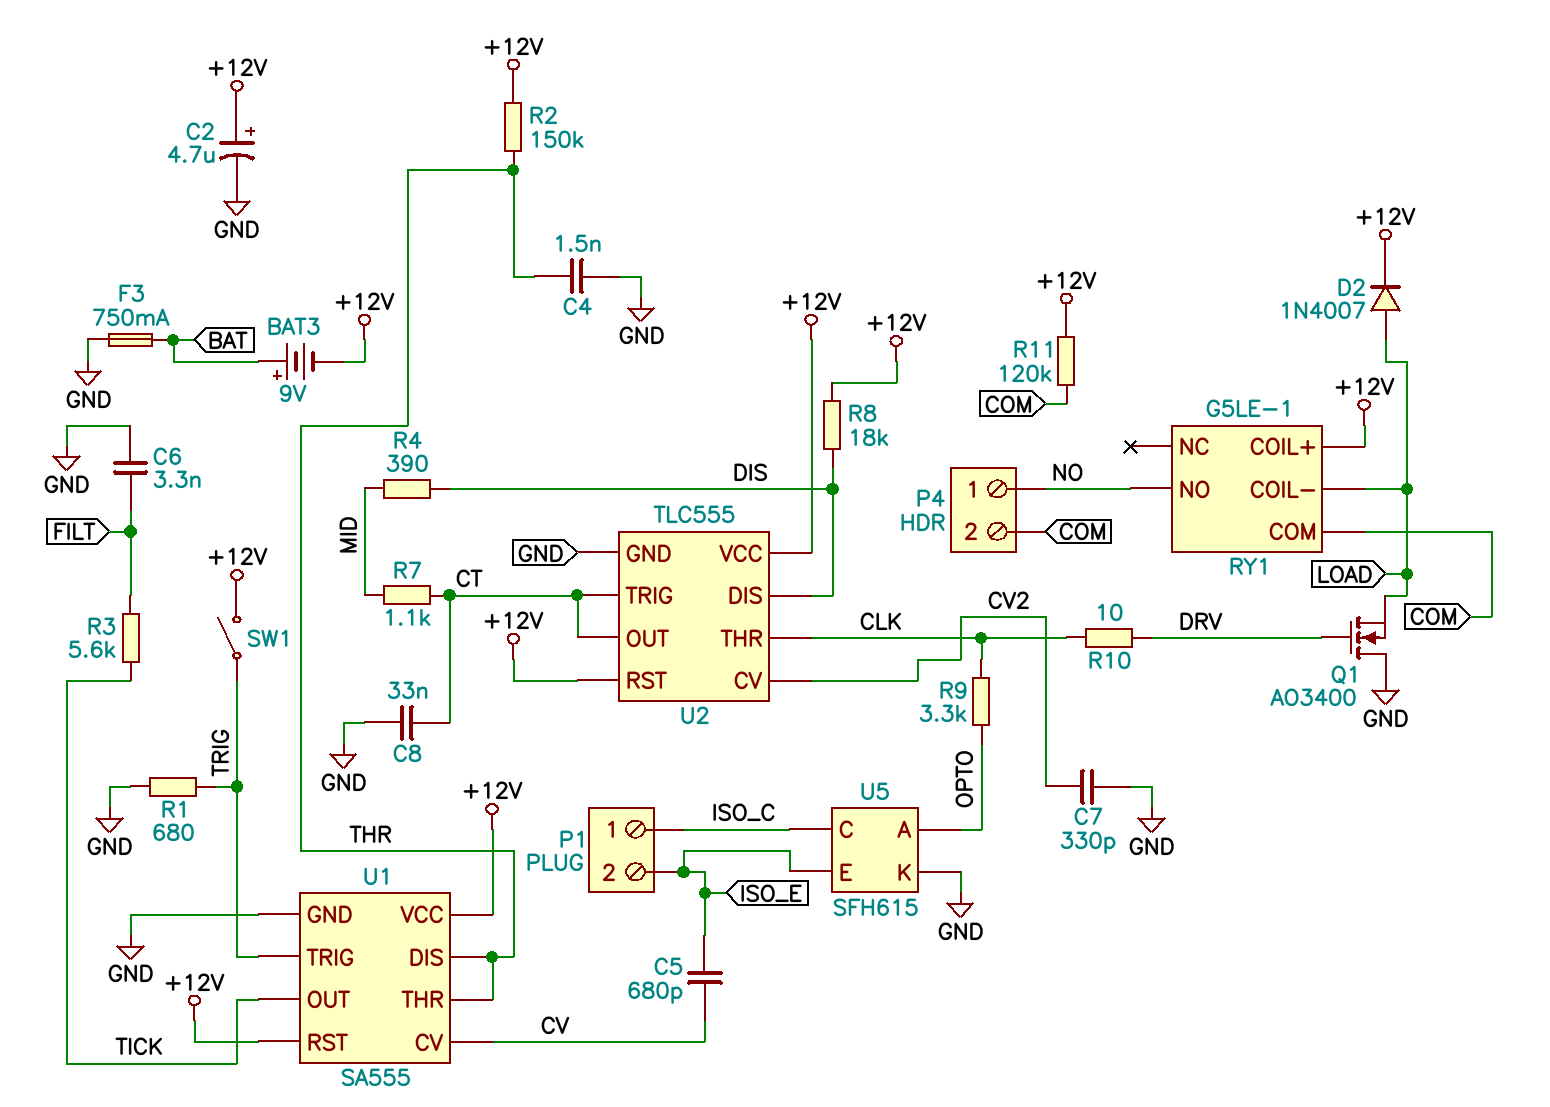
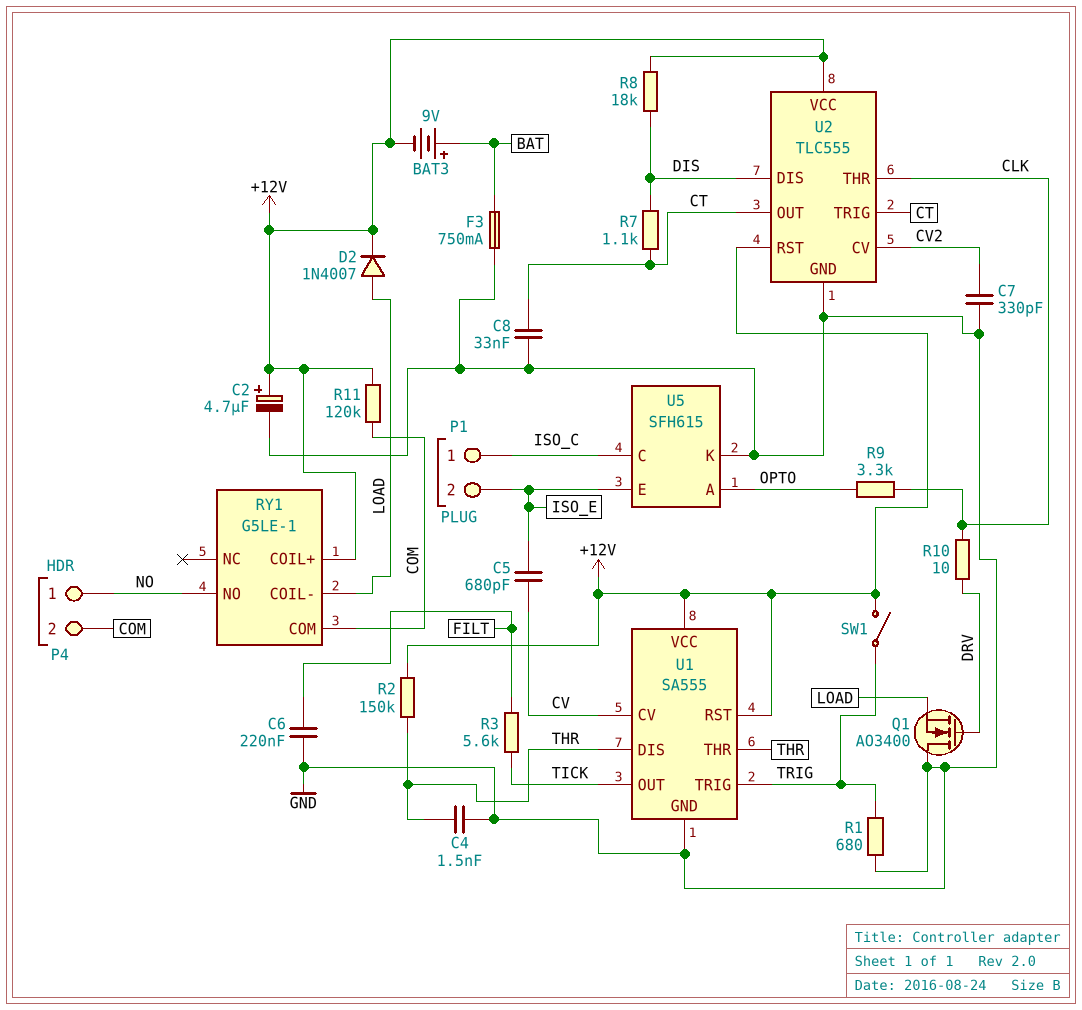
C6: 3.3nF (FILT, GND) -> 220nF (FILT, GND)
R4: 390 (DIS, MID) -> none
R7: 1.1k (CT, MID) -> 1.1k (CT, DIS)

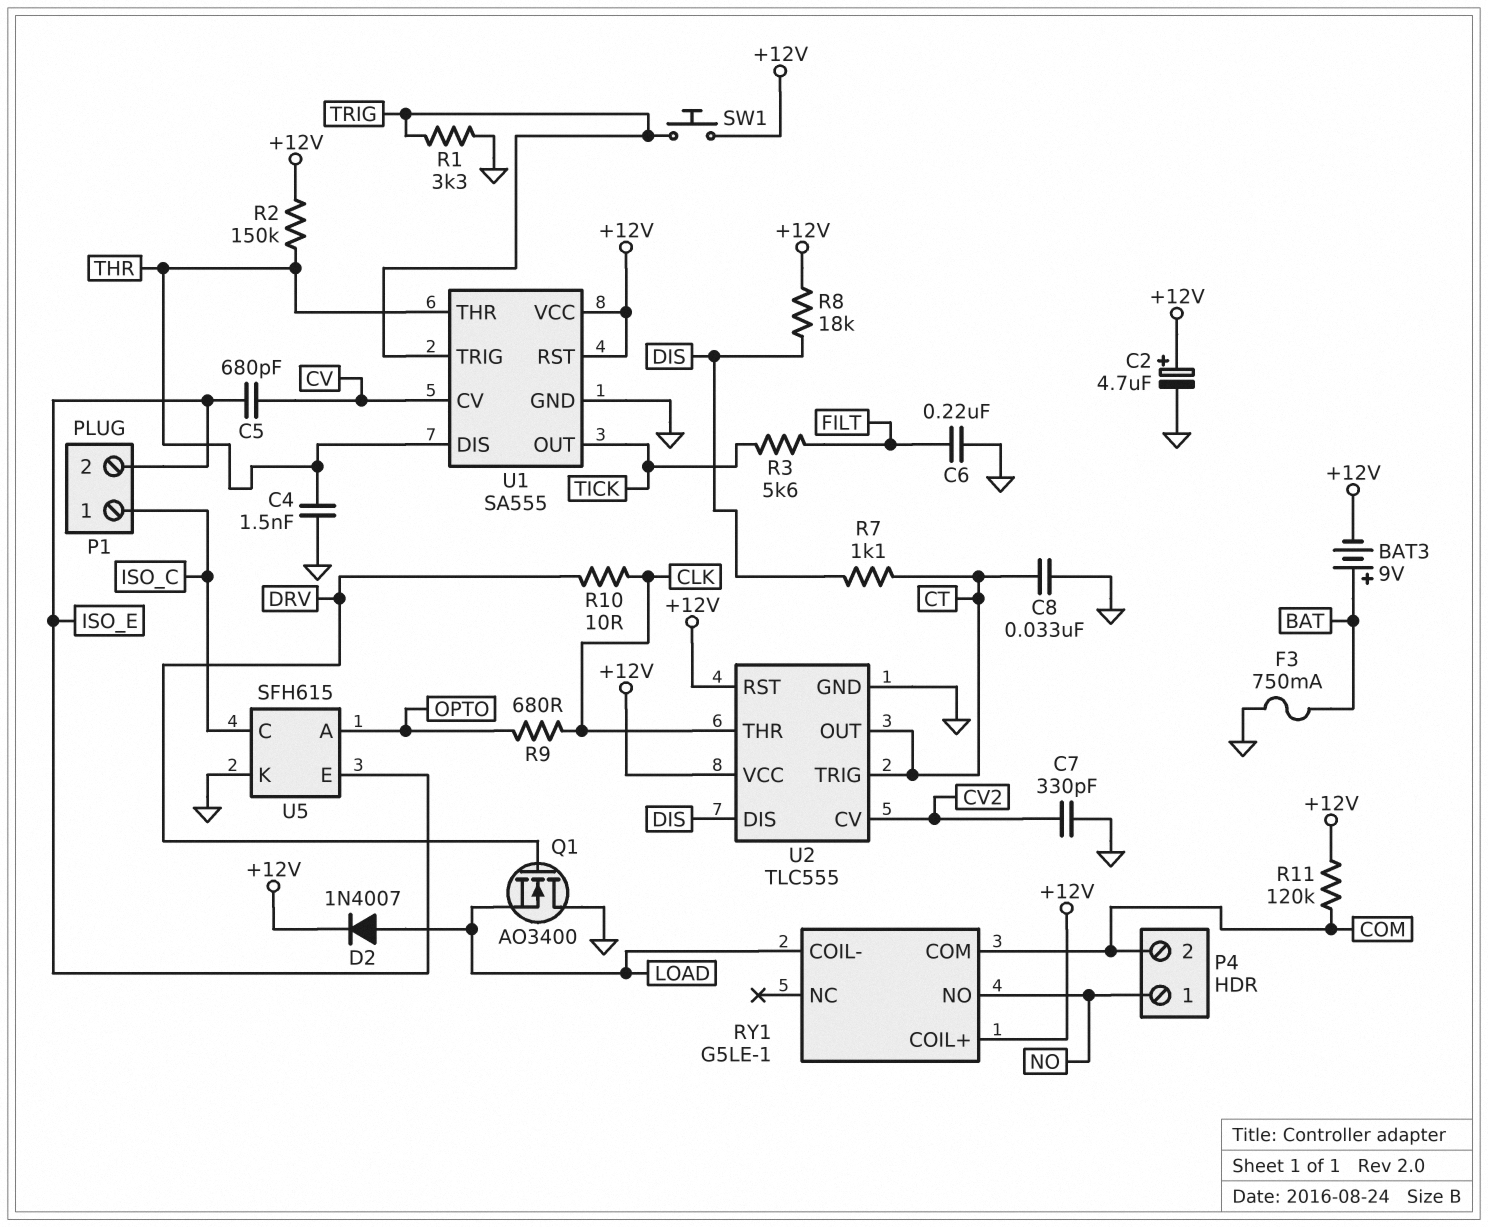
R1: 680 (GND, TRIG) -> 3.3k (GND, TRIG)
R9: 3.3k (CLK, OPTO) -> 680 (CLK, OPTO)
SW1: switch (+12V, TRIG) -> button (+12V, TRIG)

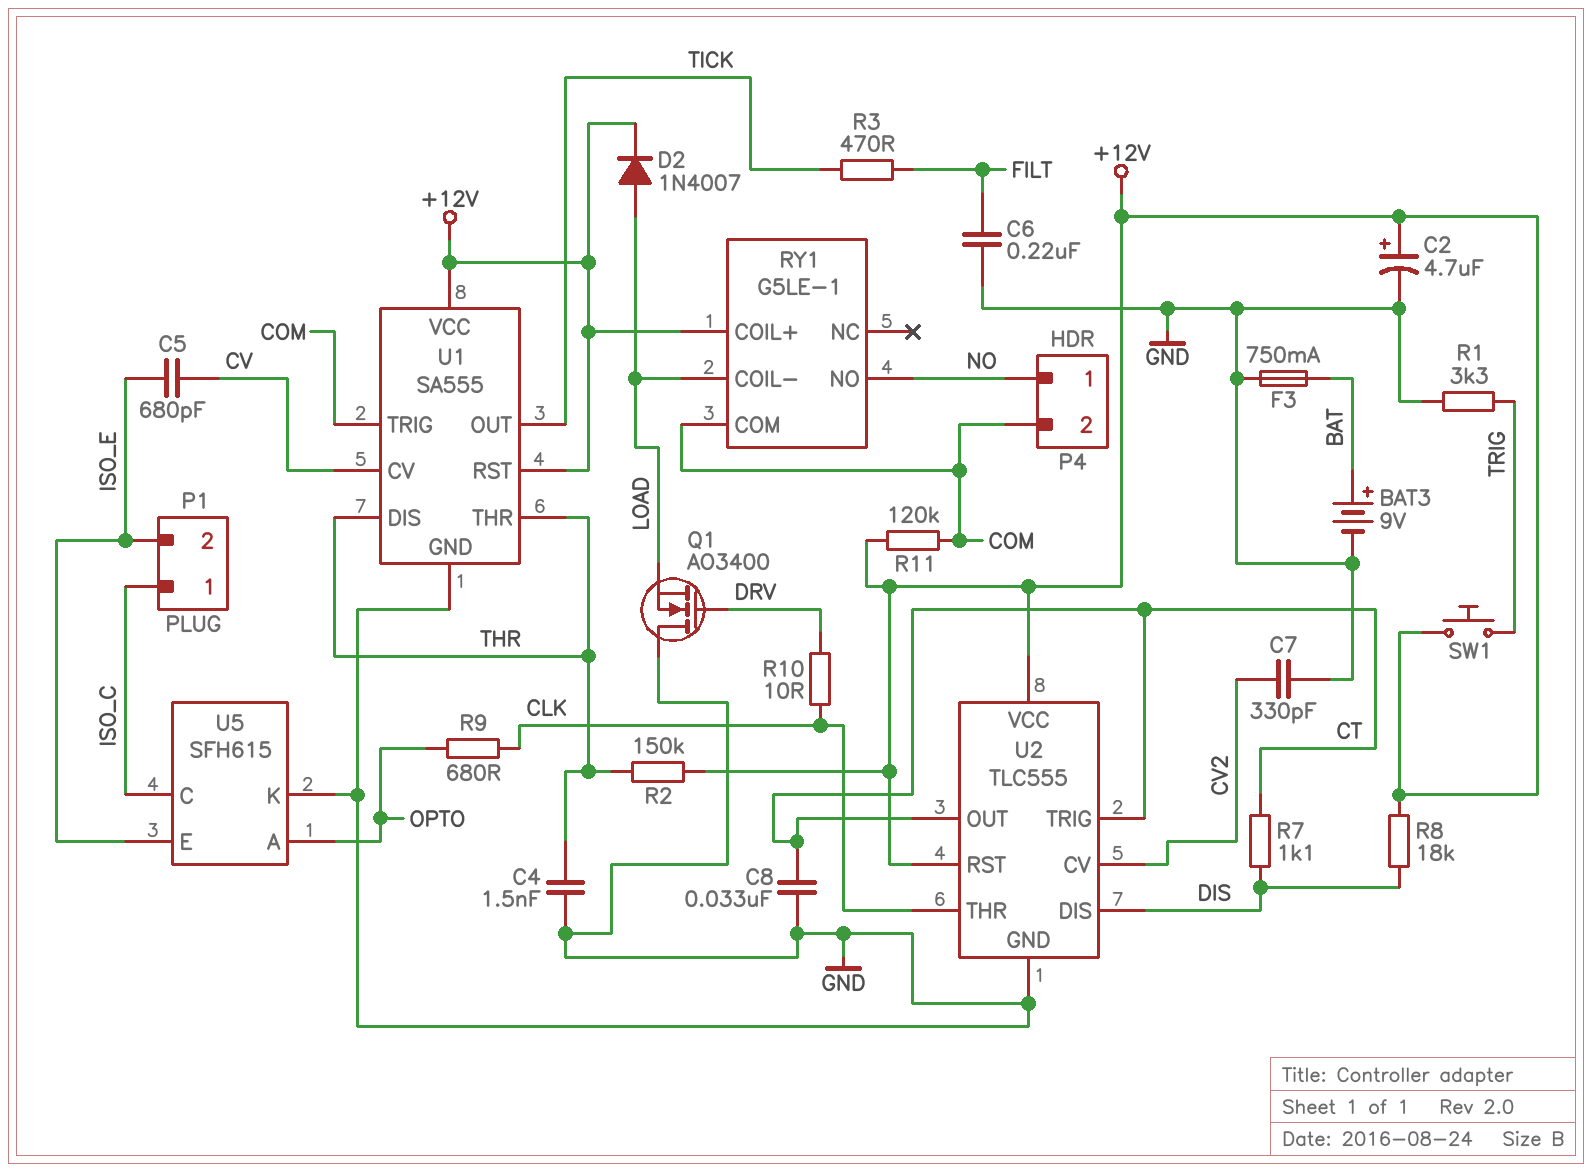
BAT3: 9V (plus BAT, minus +12V) -> 9V (plus BAT, minus GND)
R3: 5.6k (FILT, TICK) -> 470 (FILT, TICK)
U1 pin TRIG: TRIG -> COM

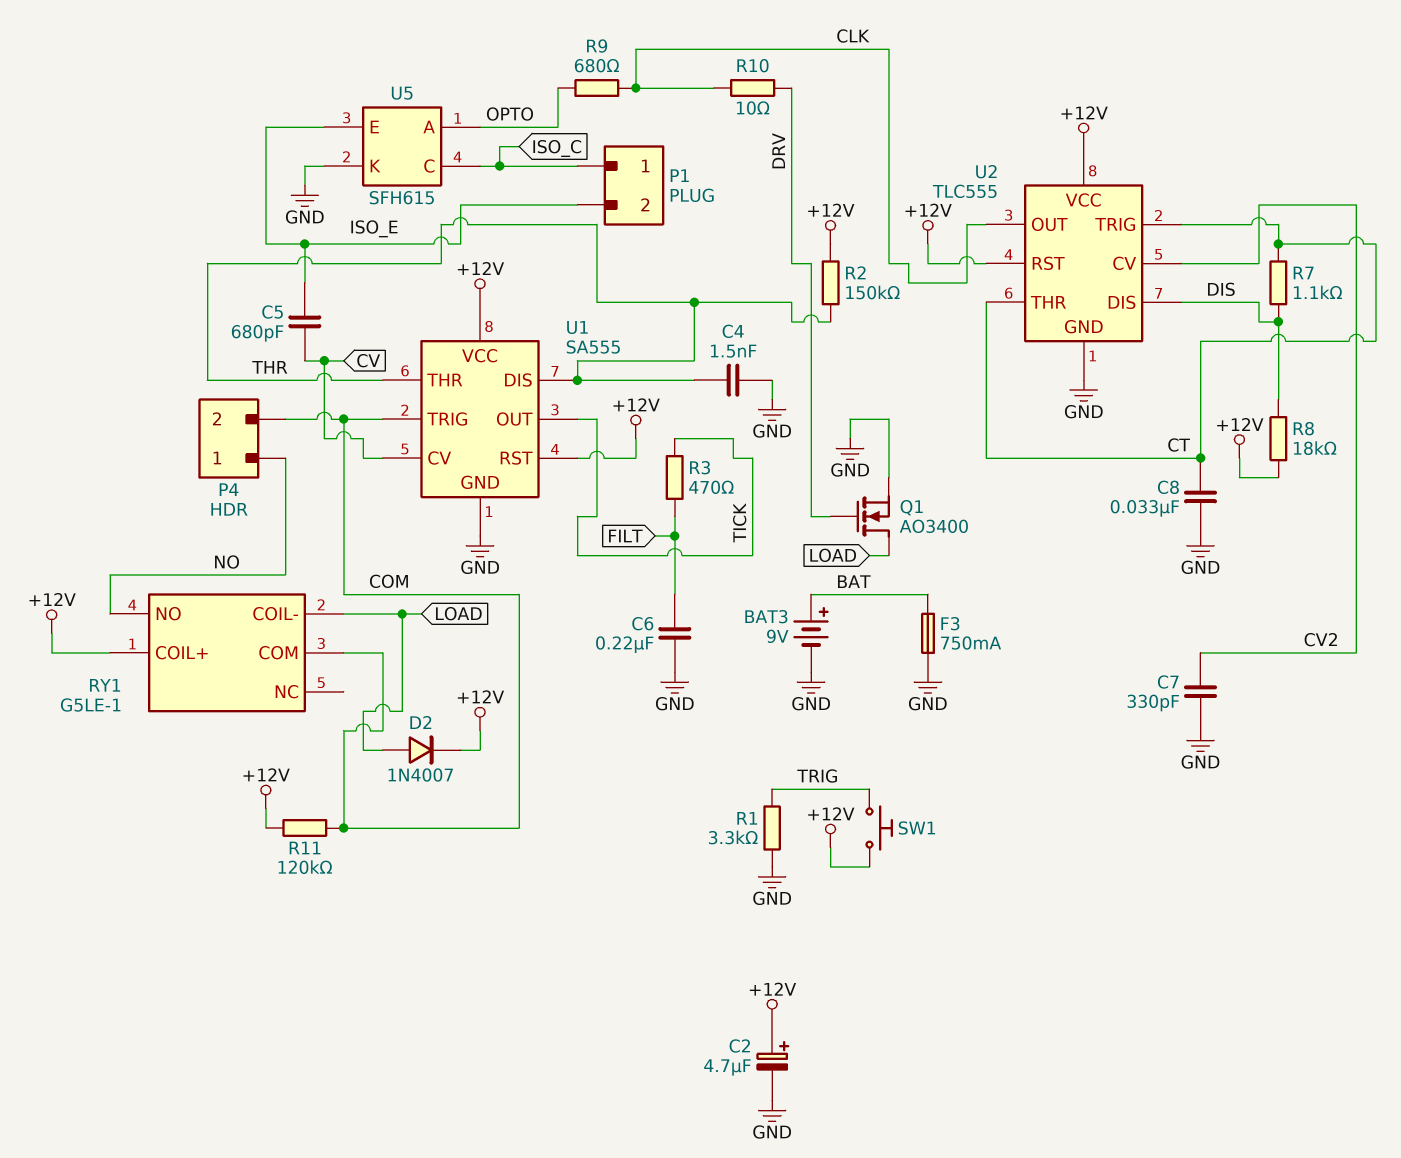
Q1: NMOS AO3400 (G DRV, D GND, S LOAD) -> NMOS AO3400 (G DRV, D LOAD, S GND)
U2 pin OUT: CT -> CLK
U2 pin THR: CLK -> CT

